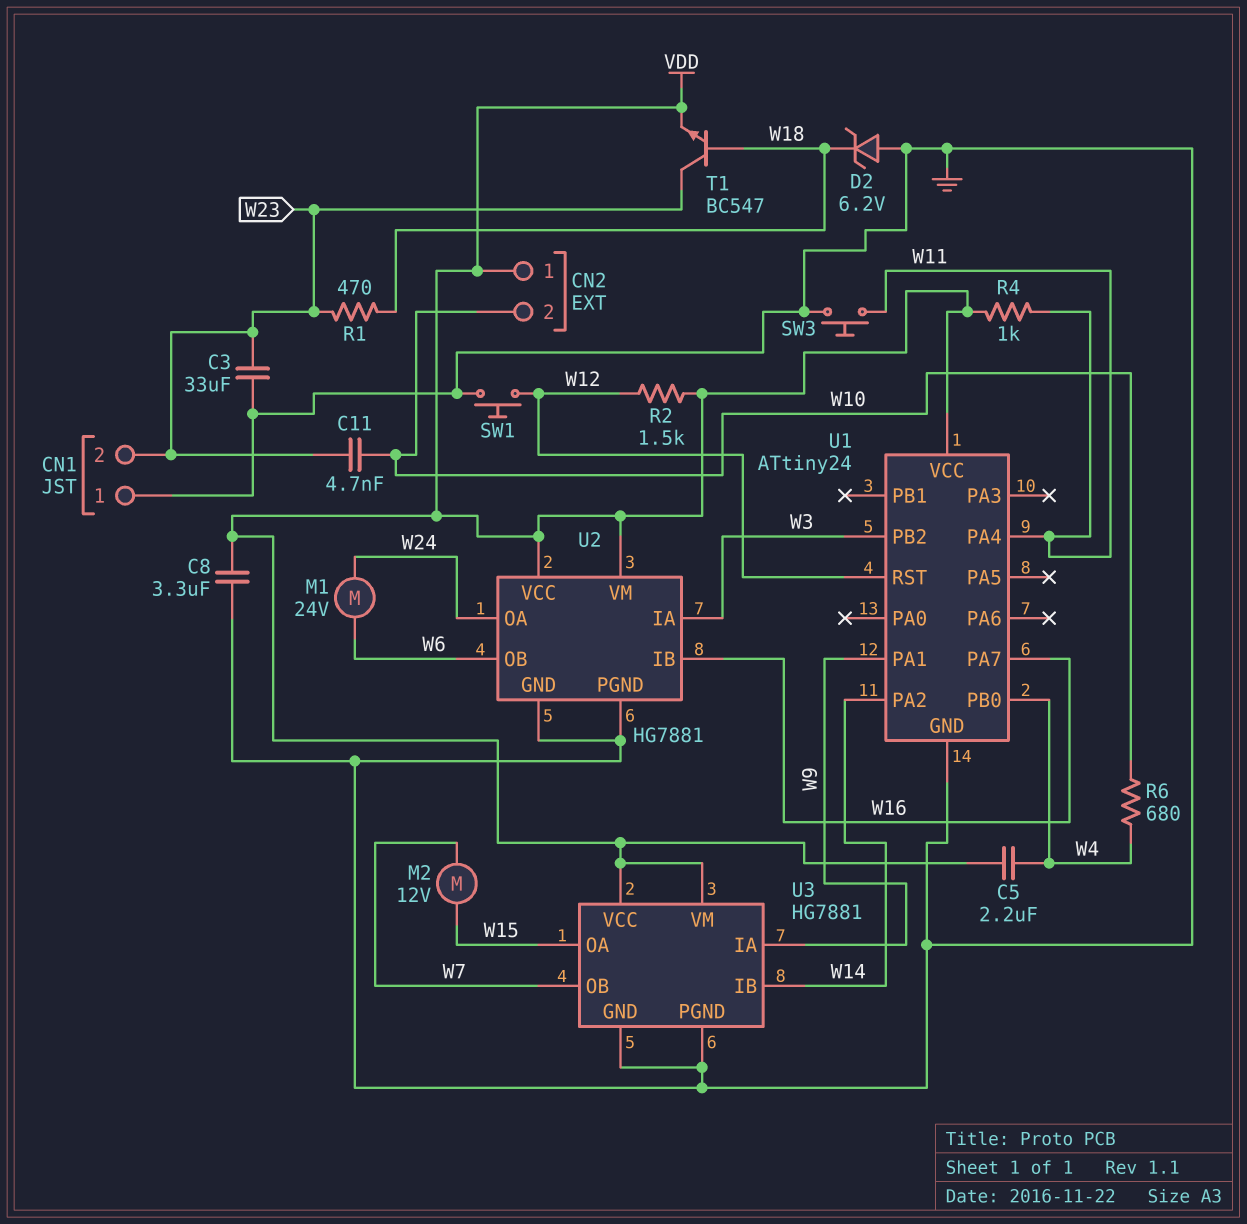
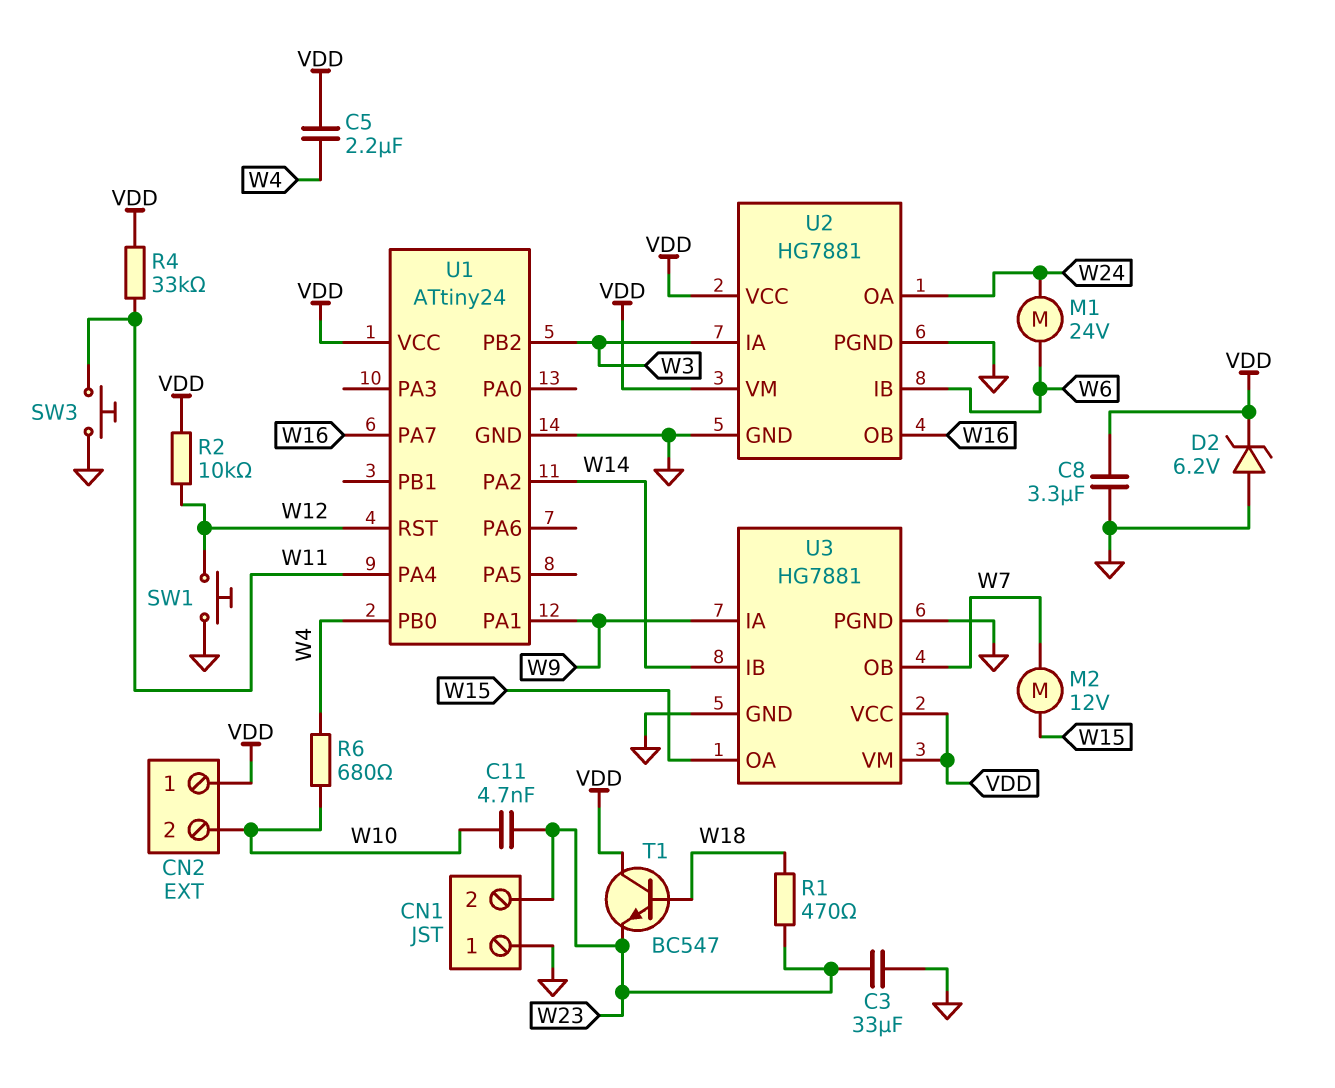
D2: zener 6.2V (A GND, K W18) -> zener 6.2V (A GND, K VDD)
R2: 1.5k (VDD, W12) -> 10k (VDD, W12)
R4: 1k (VDD, W11) -> 33k (VDD, W11)
T1: NPN BC547 (B W18, C W23, E VDD) -> NPN BC547 (B W18, C VDD, E W23)
U2 pin IB: W16 -> W6
U2 pin OB: W6 -> W16

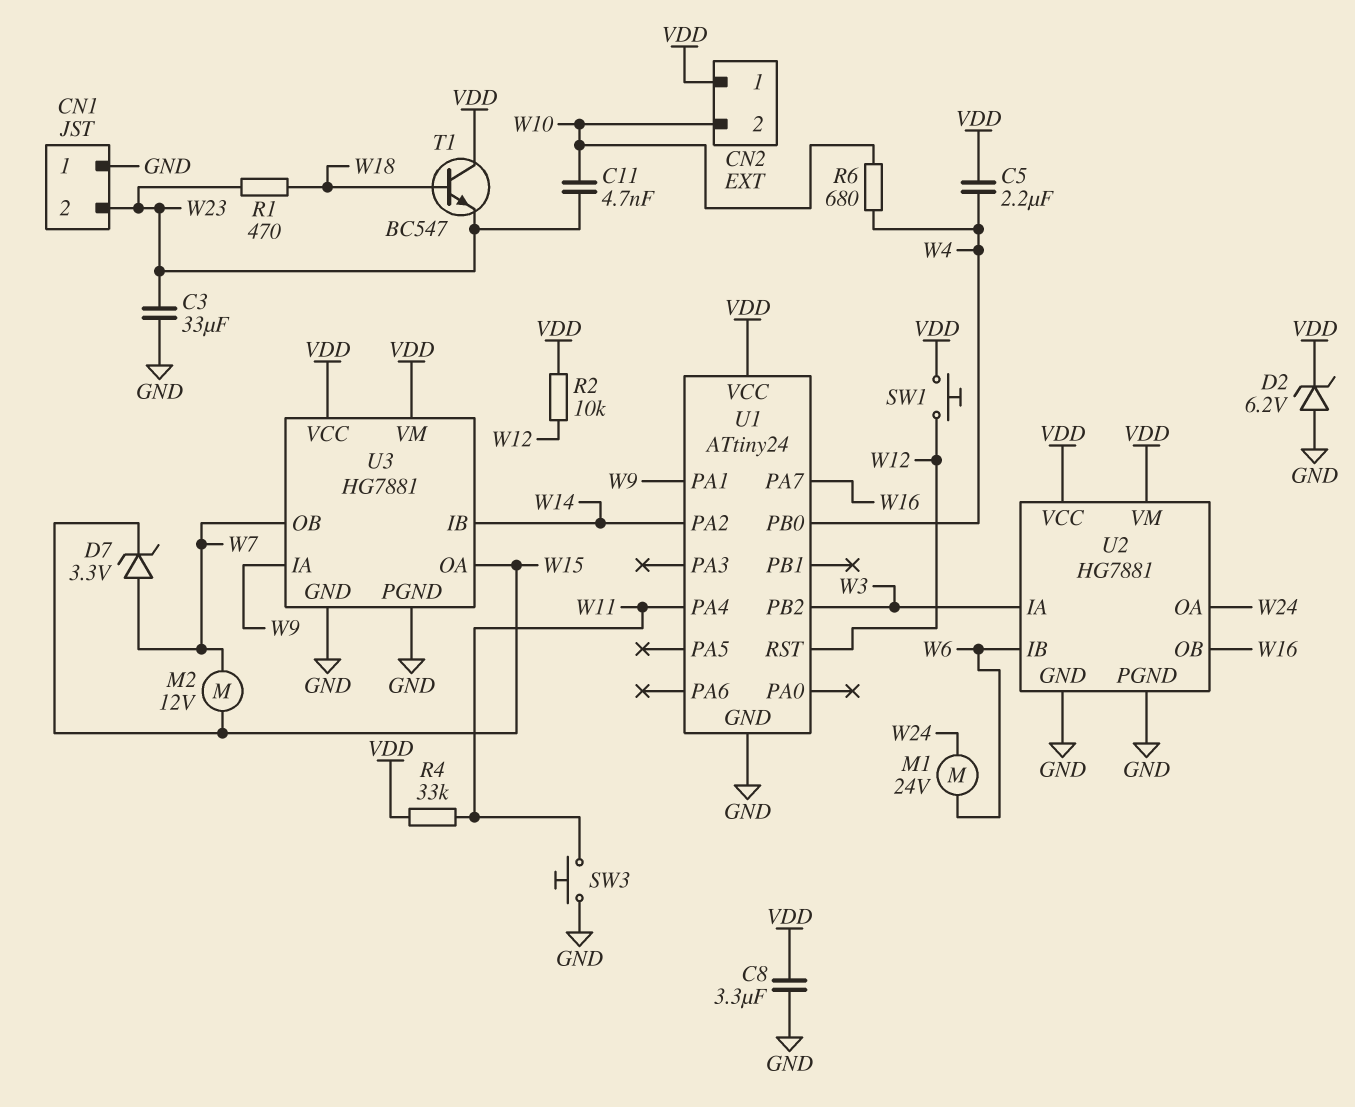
D7: none -> zener 3.3V (A W7, K W15)
SW1: button (GND, W12) -> button (VDD, W12)

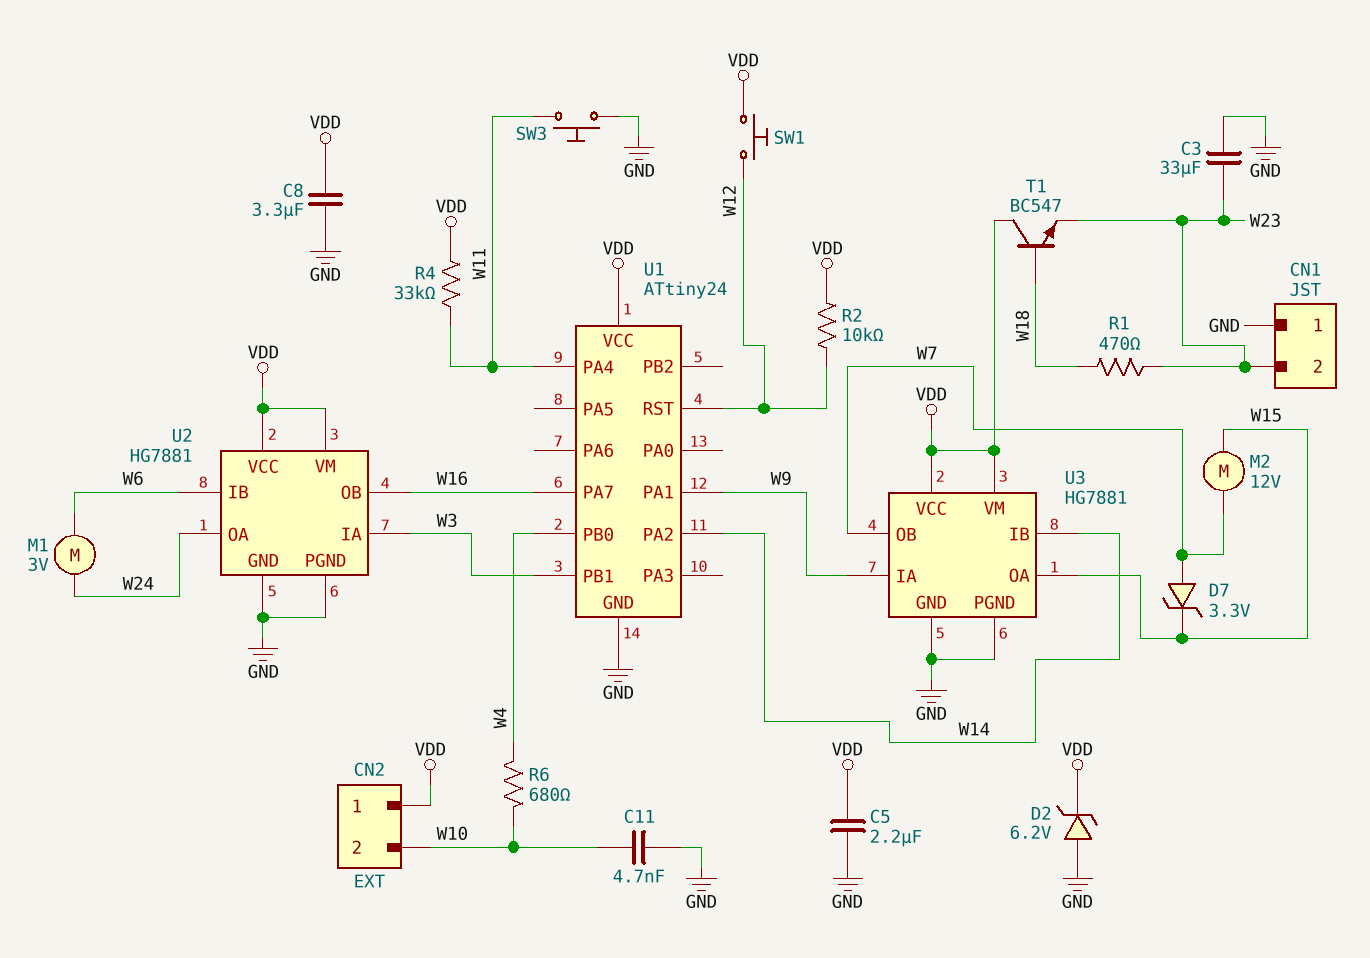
C5: 2.2uF (VDD, W4) -> 2.2uF (GND, VDD)
C11: 4.7nF (W10, W23) -> 4.7nF (GND, W10)
M1: motor 24V (W6, W24) -> motor 3V (W6, W24)
U1 pin PB1: none -> W3
U1 pin PB2: W3 -> none

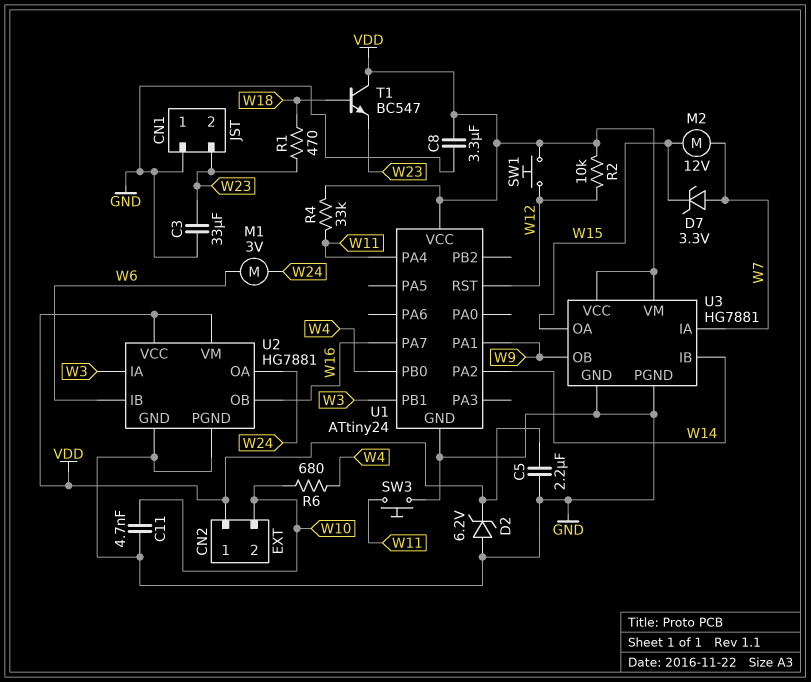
U3 pin IA: W9 -> W7
U3 pin OB: W7 -> W9

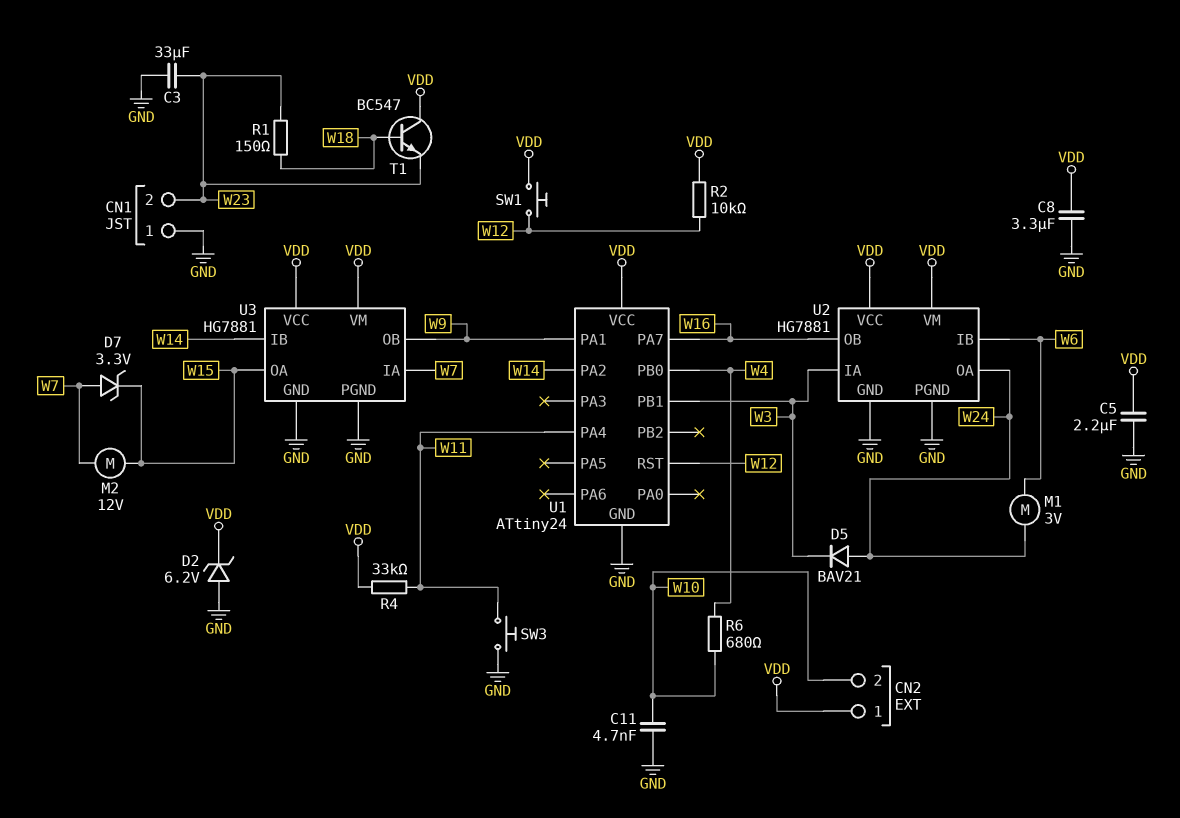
D5: none -> diode BAV21 (A W24, K W3)
R1: 470 (W18, W23) -> 150 (W18, W23)

